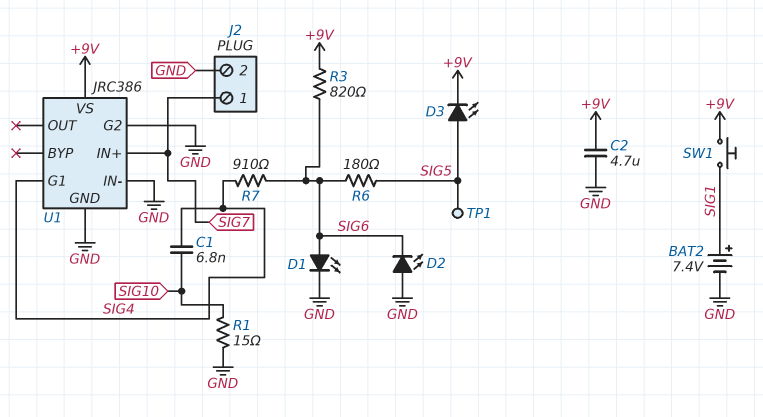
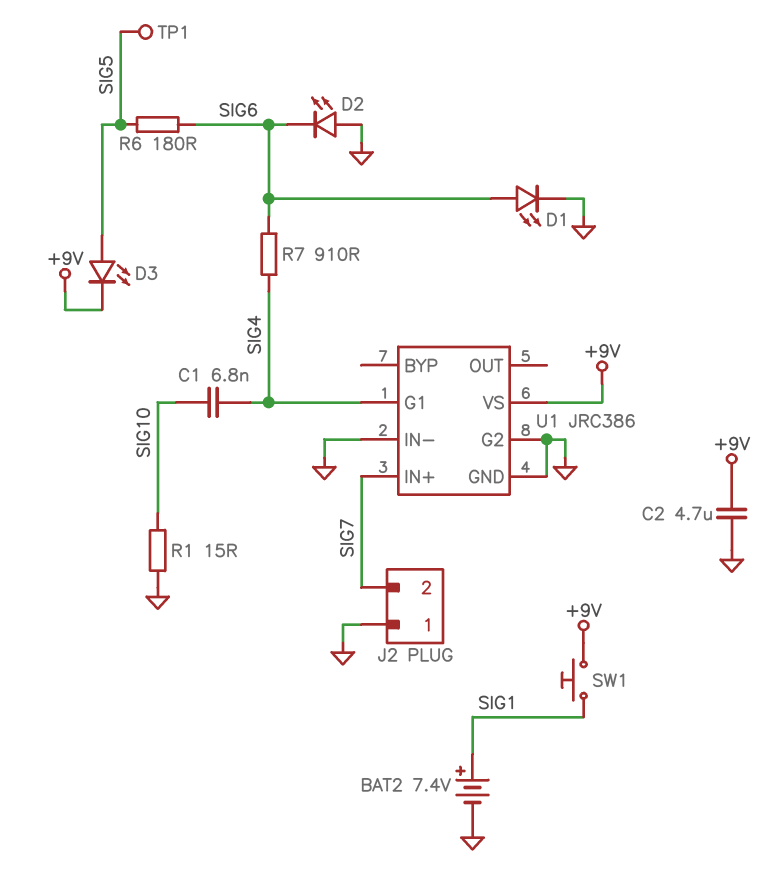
J2 pin 1: SIG7 -> GND
J2 pin 2: GND -> SIG7
R3: 820 (+9V, SIG6) -> none

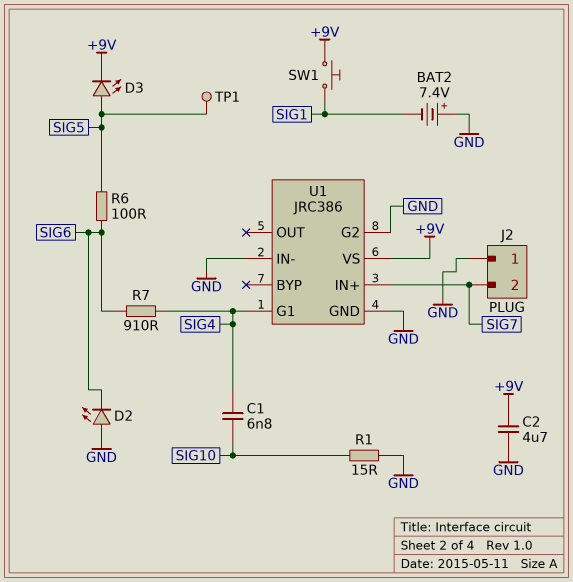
BAT2: 7.4V (plus SIG1, minus GND) -> 7.4V (plus GND, minus SIG1)
D1: LED (A SIG6, K GND) -> none
R6: 180 (SIG5, SIG6) -> 100 (SIG5, SIG6)

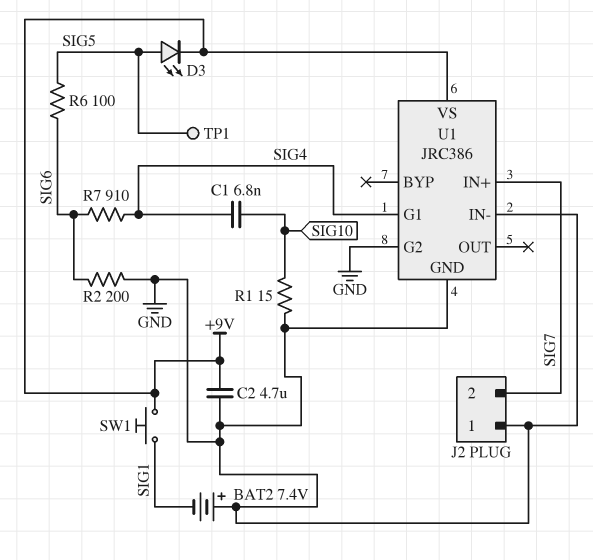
D2: LED (A GND, K SIG6) -> none
R2: none -> 200 (GND, SIG6)

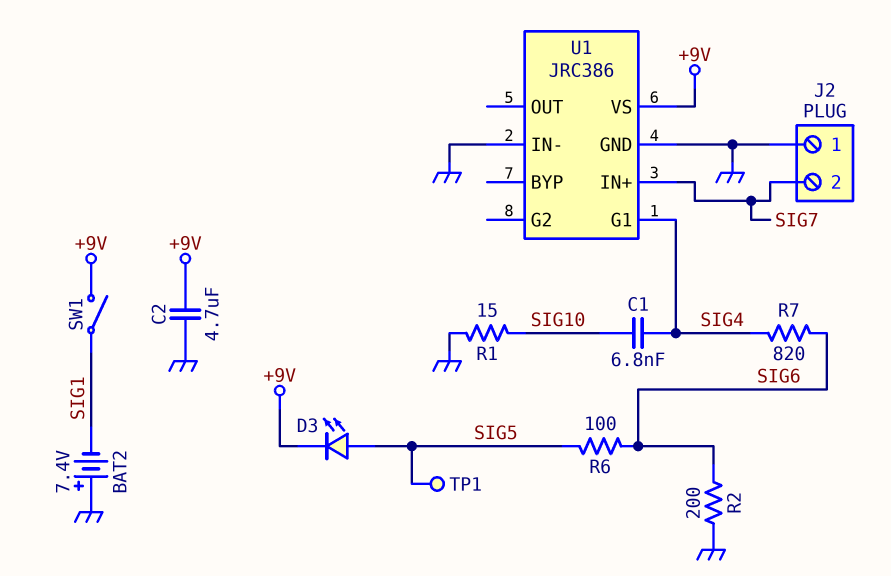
R7: 910 (SIG4, SIG6) -> 820 (SIG4, SIG6)
SW1: button (+9V, SIG1) -> switch (+9V, SIG1)
U1 pin G2: GND -> none

